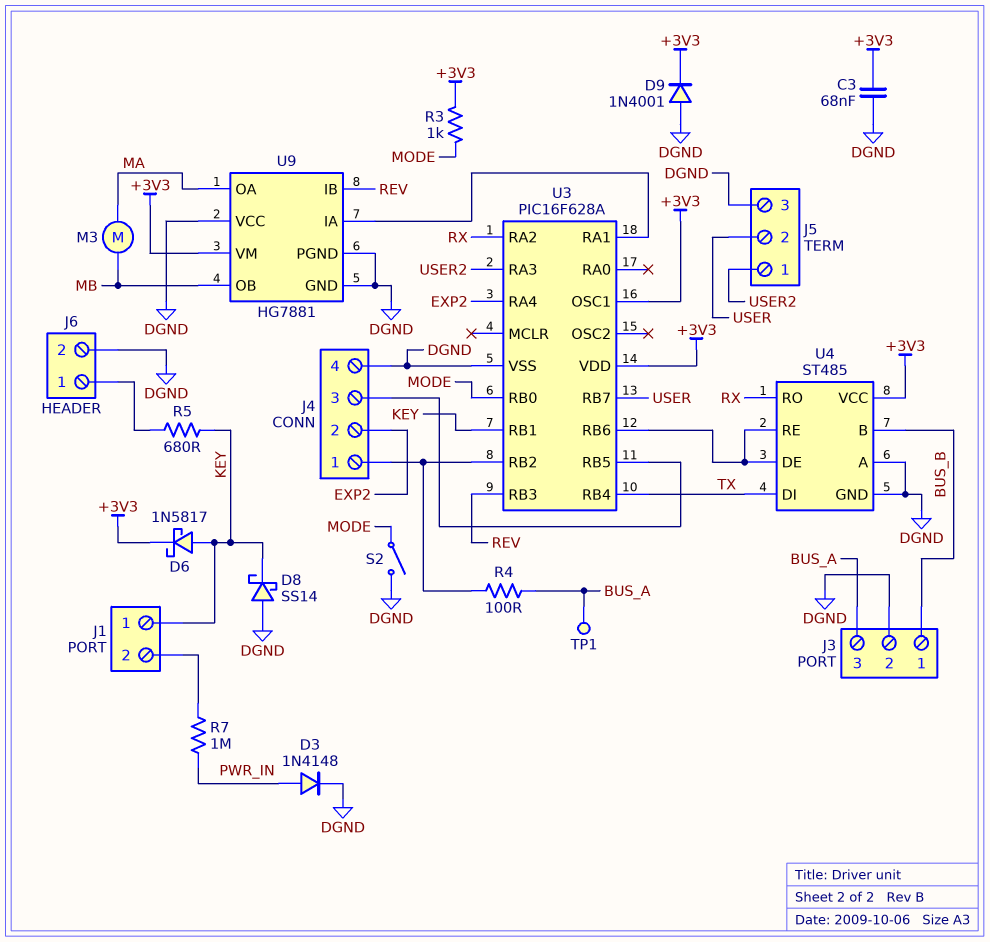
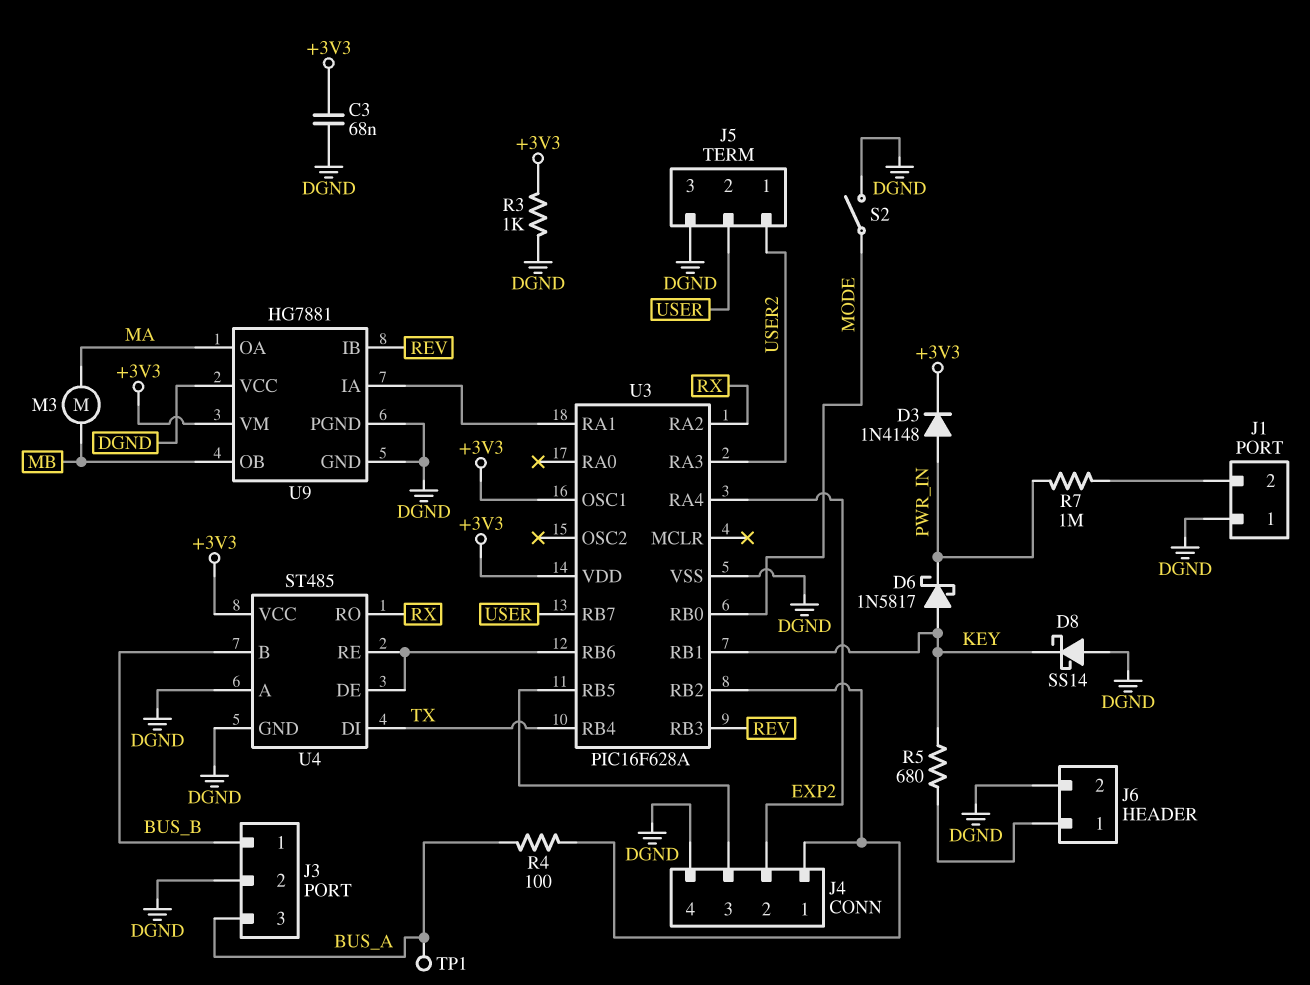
D3: diode 1N4148 (A PWR_IN, K DGND) -> diode 1N4148 (A PWR_IN, K +3V3)
D6: schottky 1N5817 (A KEY, K +3V3) -> schottky 1N5817 (A KEY, K PWR_IN)
D9: diode 1N4001 (A DGND, K +3V3) -> none
J1 pin 1: KEY -> DGND
R3: 1k (+3V3, MODE) -> 1k (+3V3, DGND)

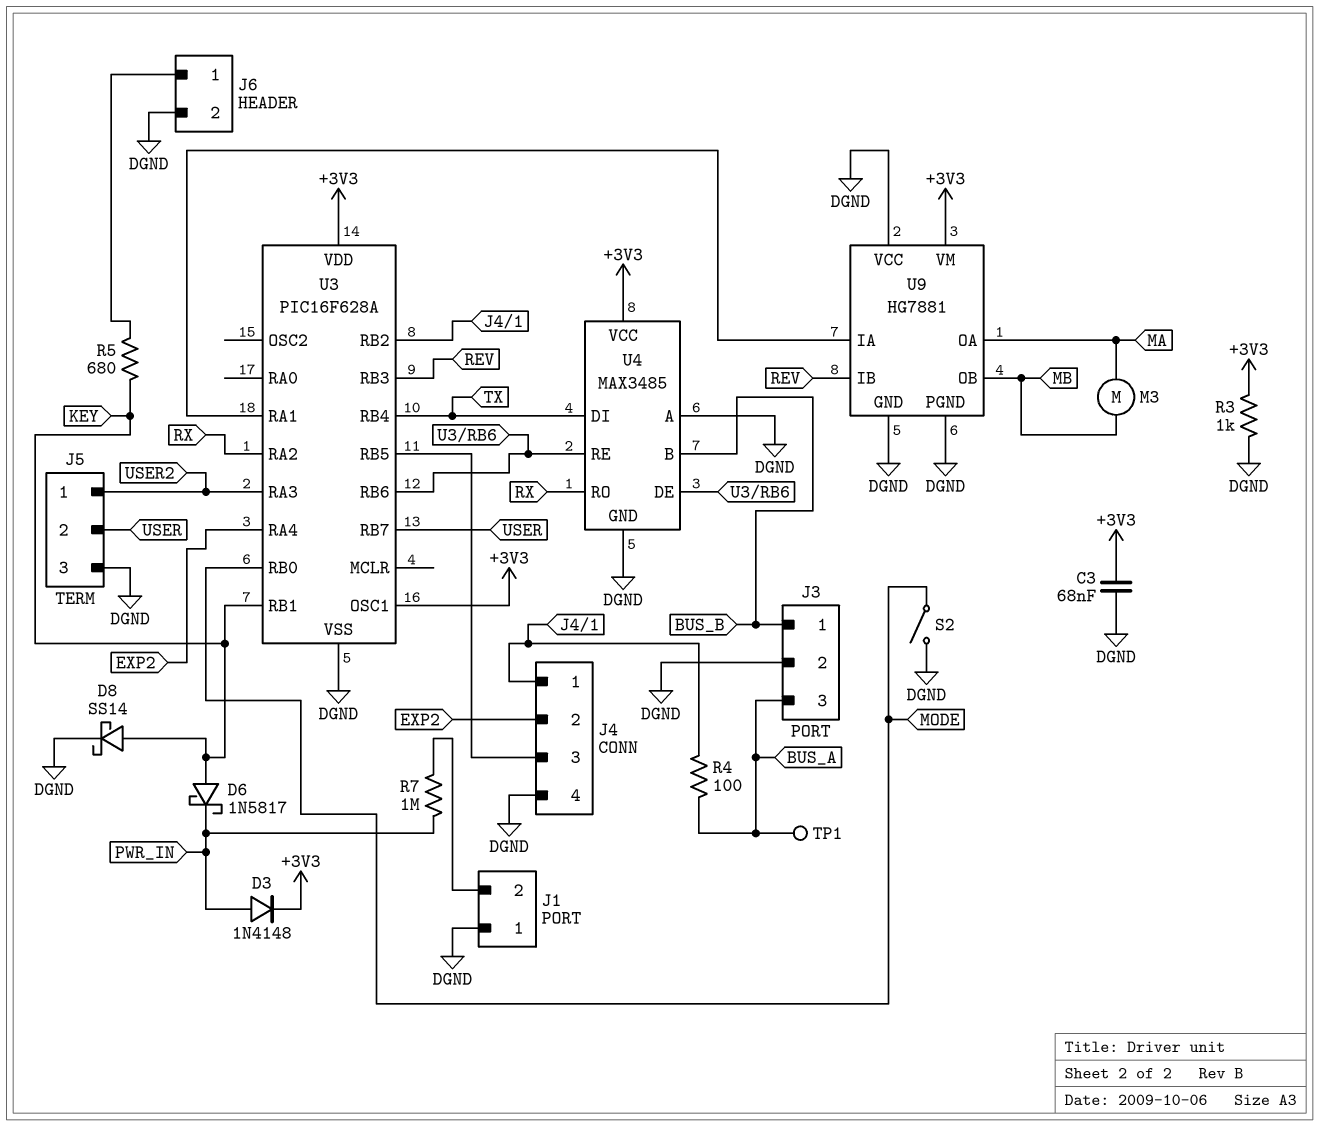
D8: schottky SS14 (A DGND, K KEY) -> schottky SS14 (A KEY, K DGND)
U4: ST485 -> MAX3485

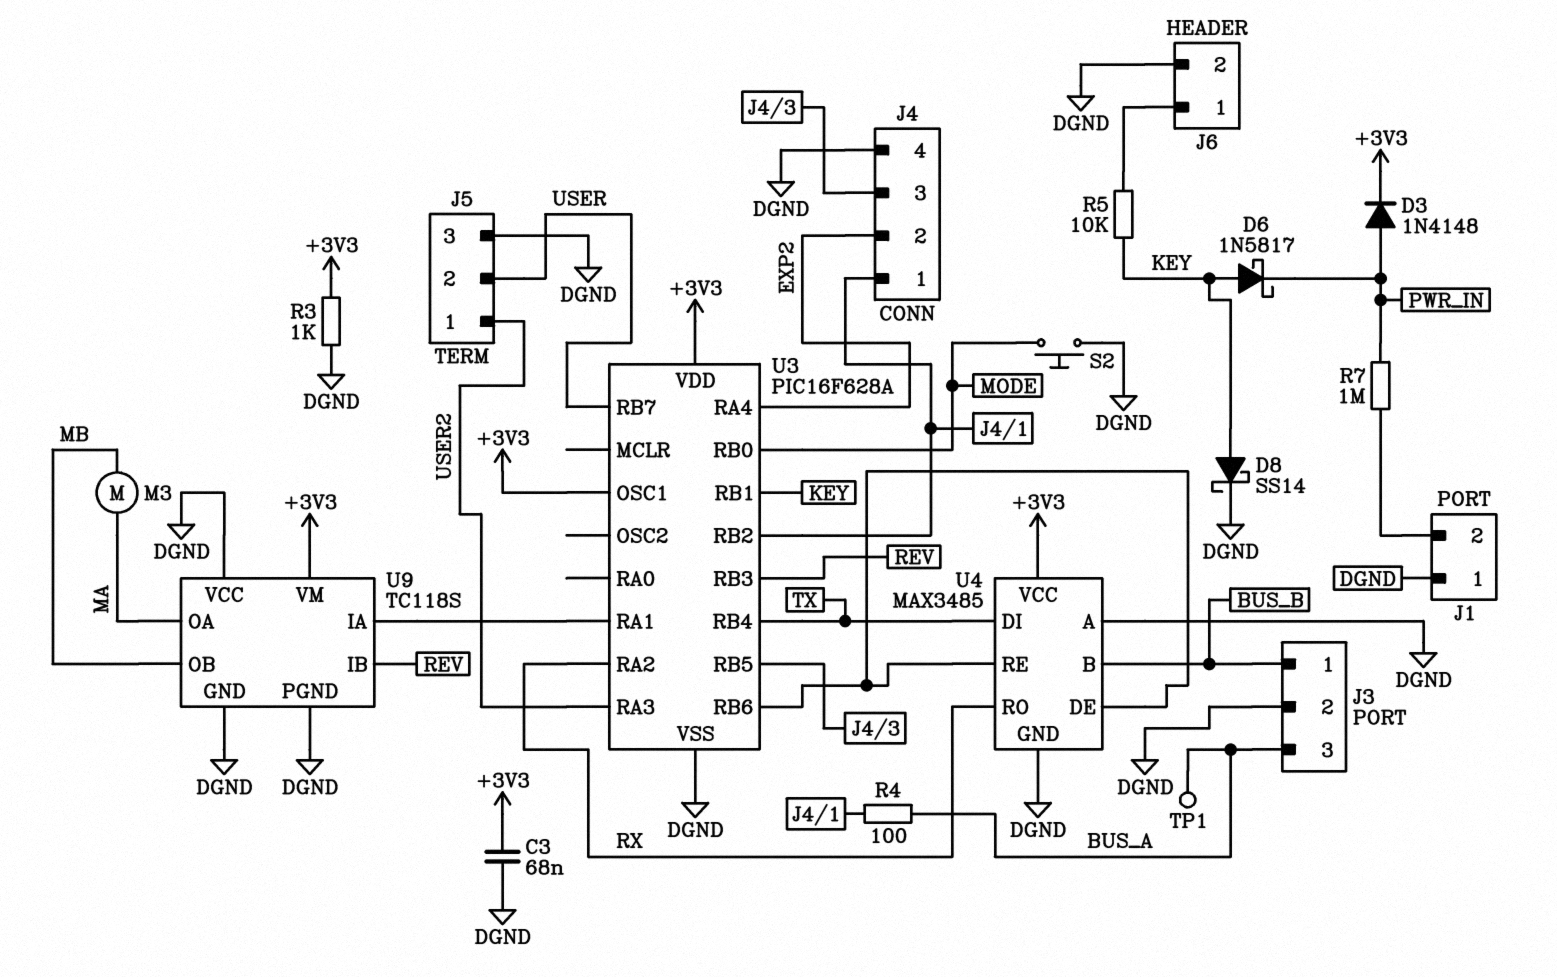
R5: 680 (J6/1, KEY) -> 10k (J6/1, KEY)
S2: switch (DGND, MODE) -> button (DGND, MODE)
U9: HG7881 -> TC118S

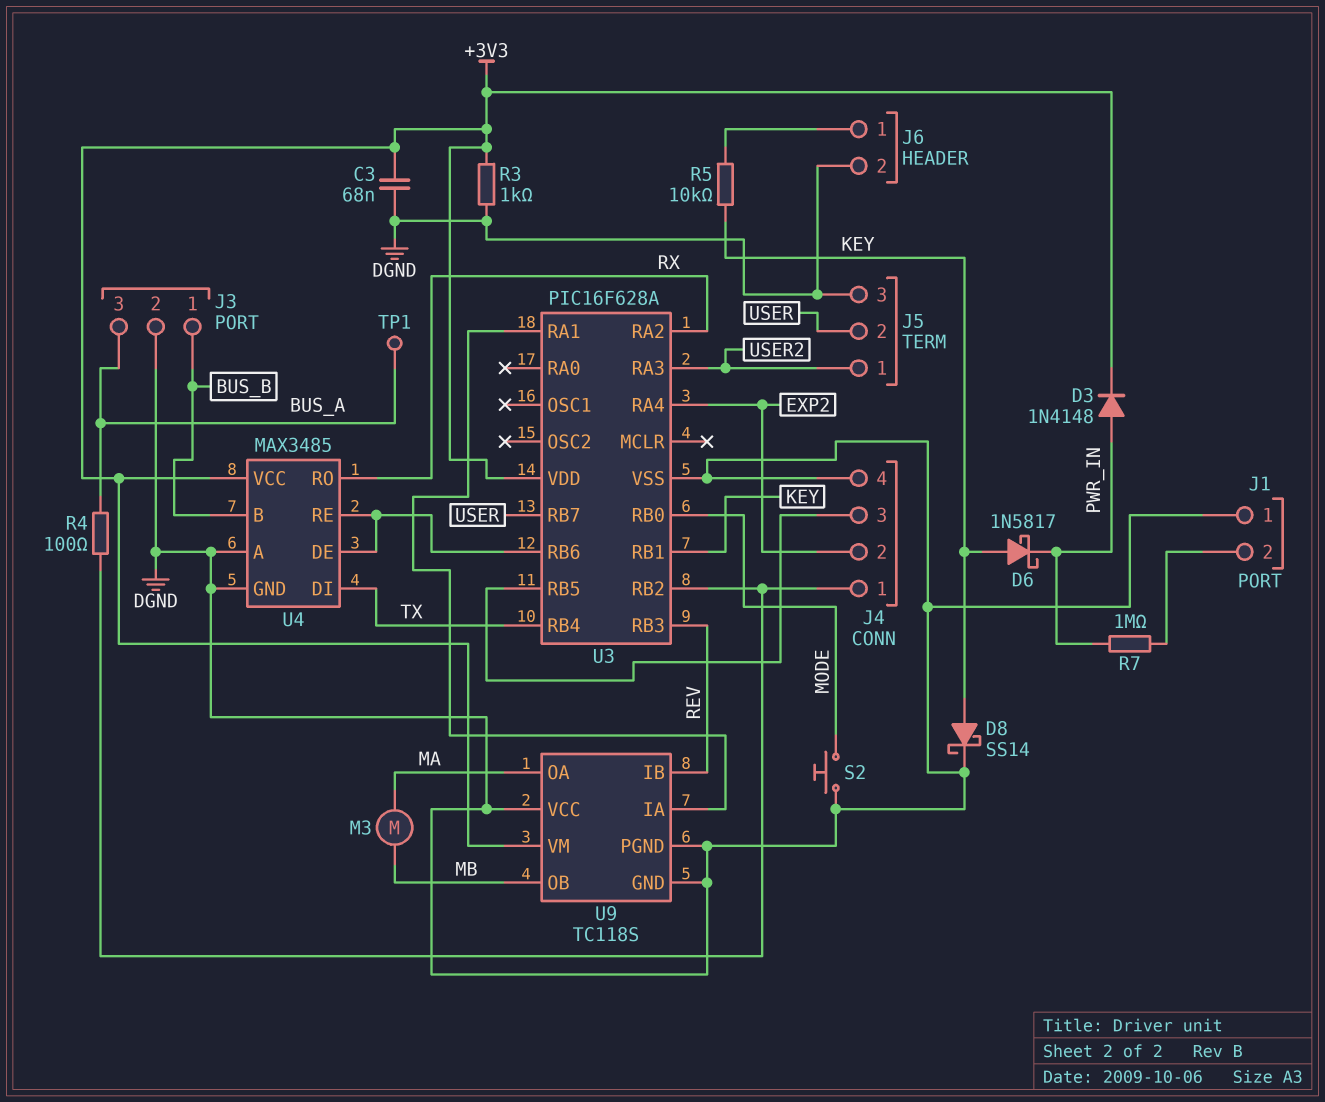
U3 pin OSC1: +3V3 -> none

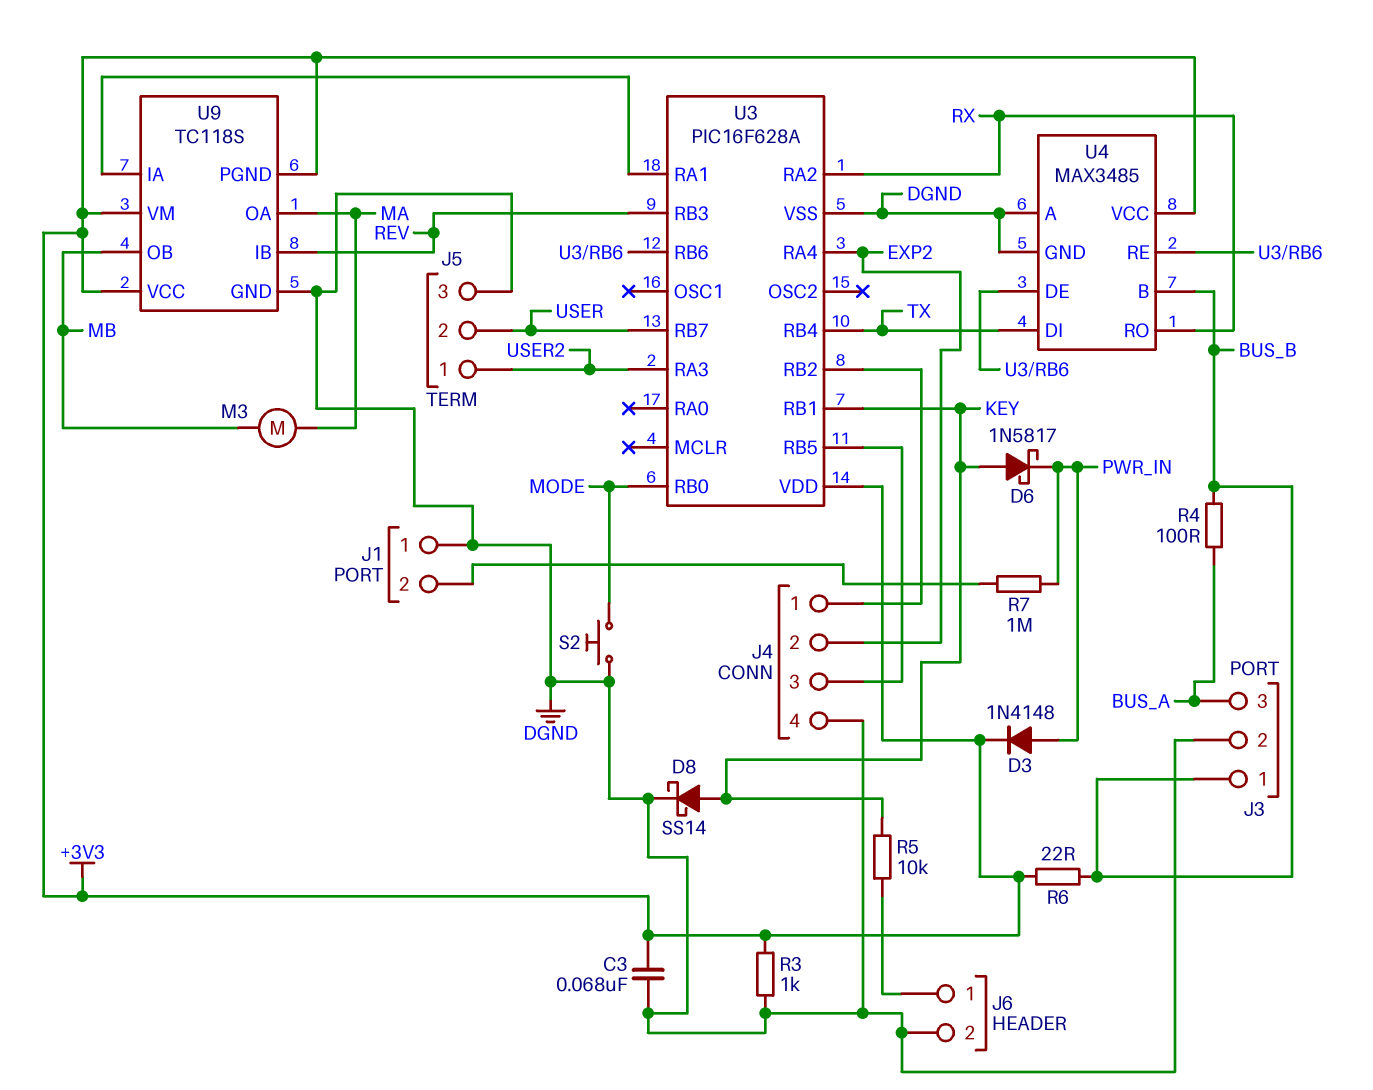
R4: 100 (BUS_A, J4/1) -> 100 (BUS_A, BUS_B)
R6: none -> 22 (+3V3, BUS_B)
TP1: test point (BUS_A) -> none
U9 pin PGND: DGND -> +3V3
U9 pin VCC: DGND -> +3V3

